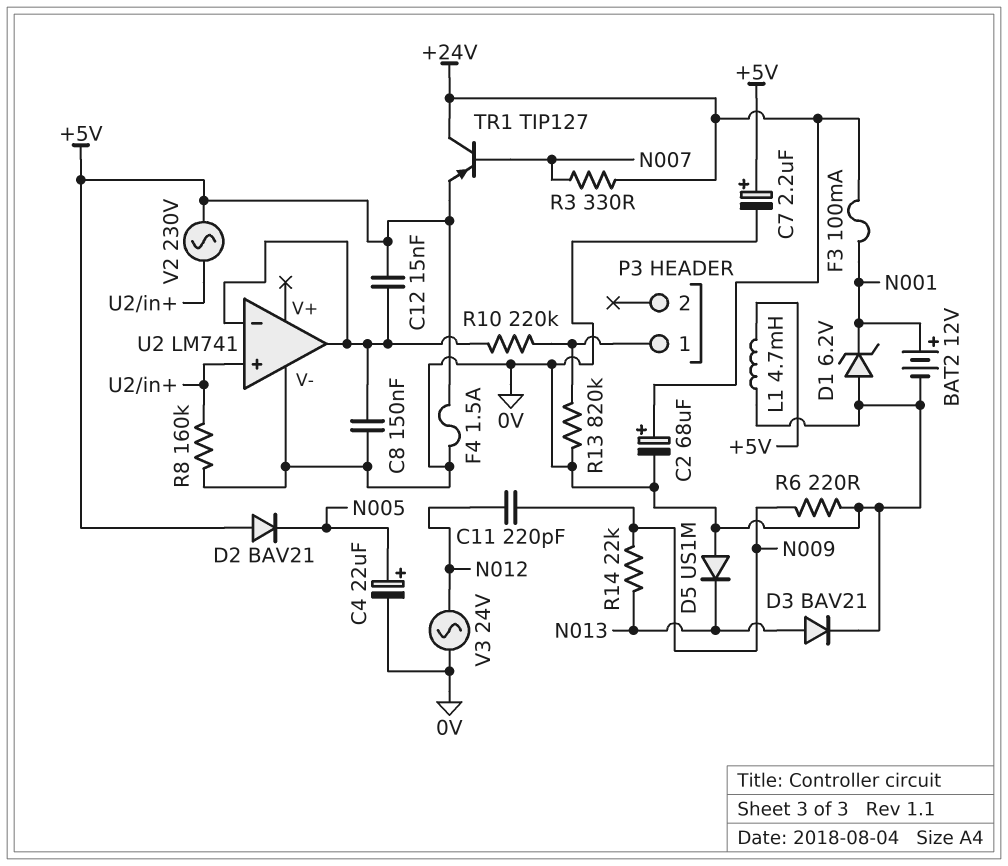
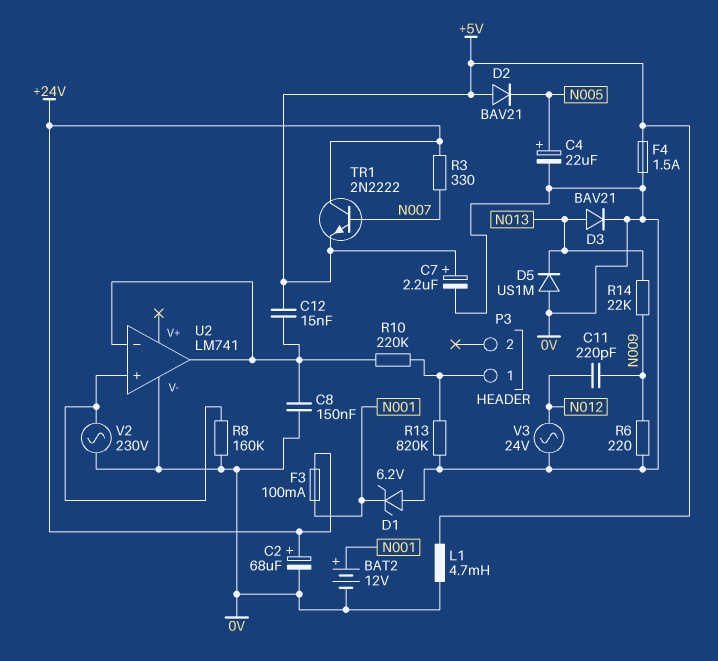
TR1: PNP TIP127 (B N007, C +24V, E +5V) -> NPN 2N2222 (B N007, C +24V, E +5V)
V2: AC 230V (+5V, U2/in+) -> AC 230V (0V, U2/in+)

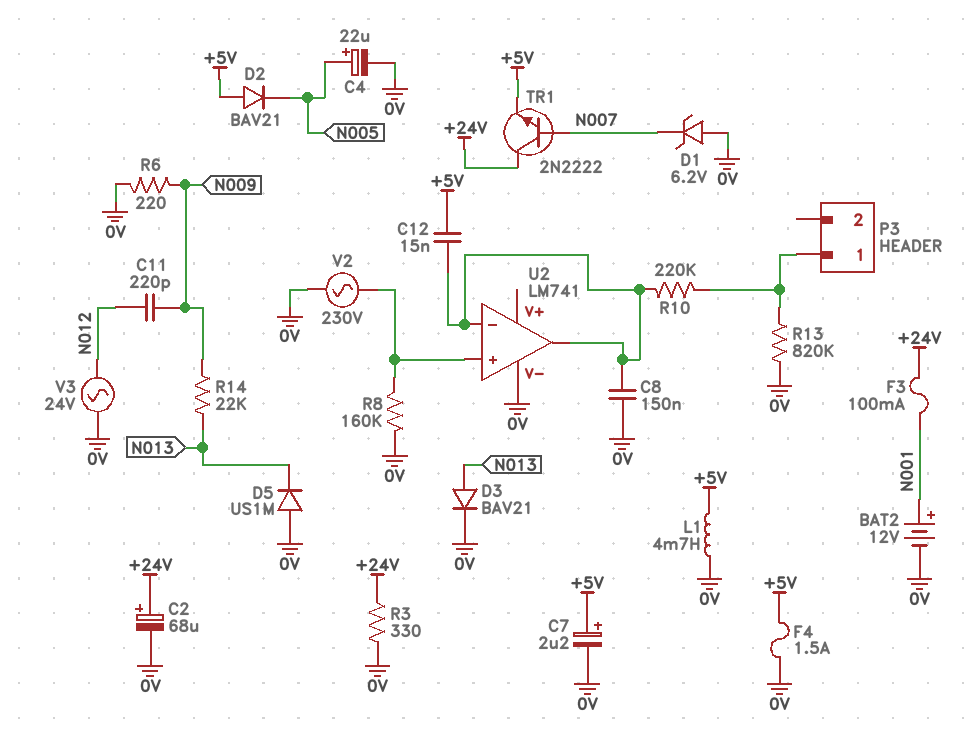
D1: zener 6.2V (A 0V, K N001) -> zener 6.2V (A 0V, K N007)
R3: 330 (+24V, N007) -> 330 (+24V, 0V)

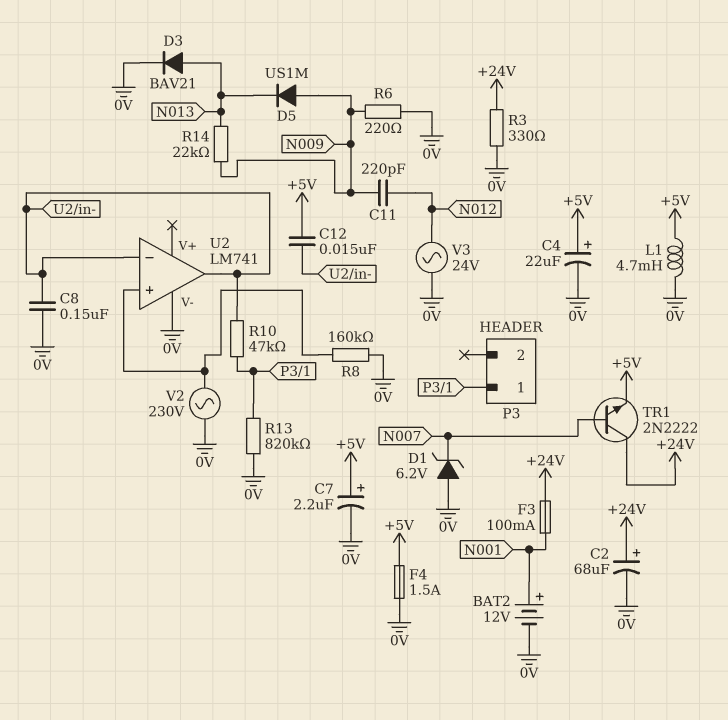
C4: 22uF (plus N005, minus 0V) -> 22uF (plus +5V, minus 0V)
D2: diode BAV21 (A +5V, K N005) -> none
D5: diode US1M (A 0V, K N013) -> diode US1M (A N009, K N013)
R10: 220k (P3/1, U2/in-) -> 47k (P3/1, U2/in-)

